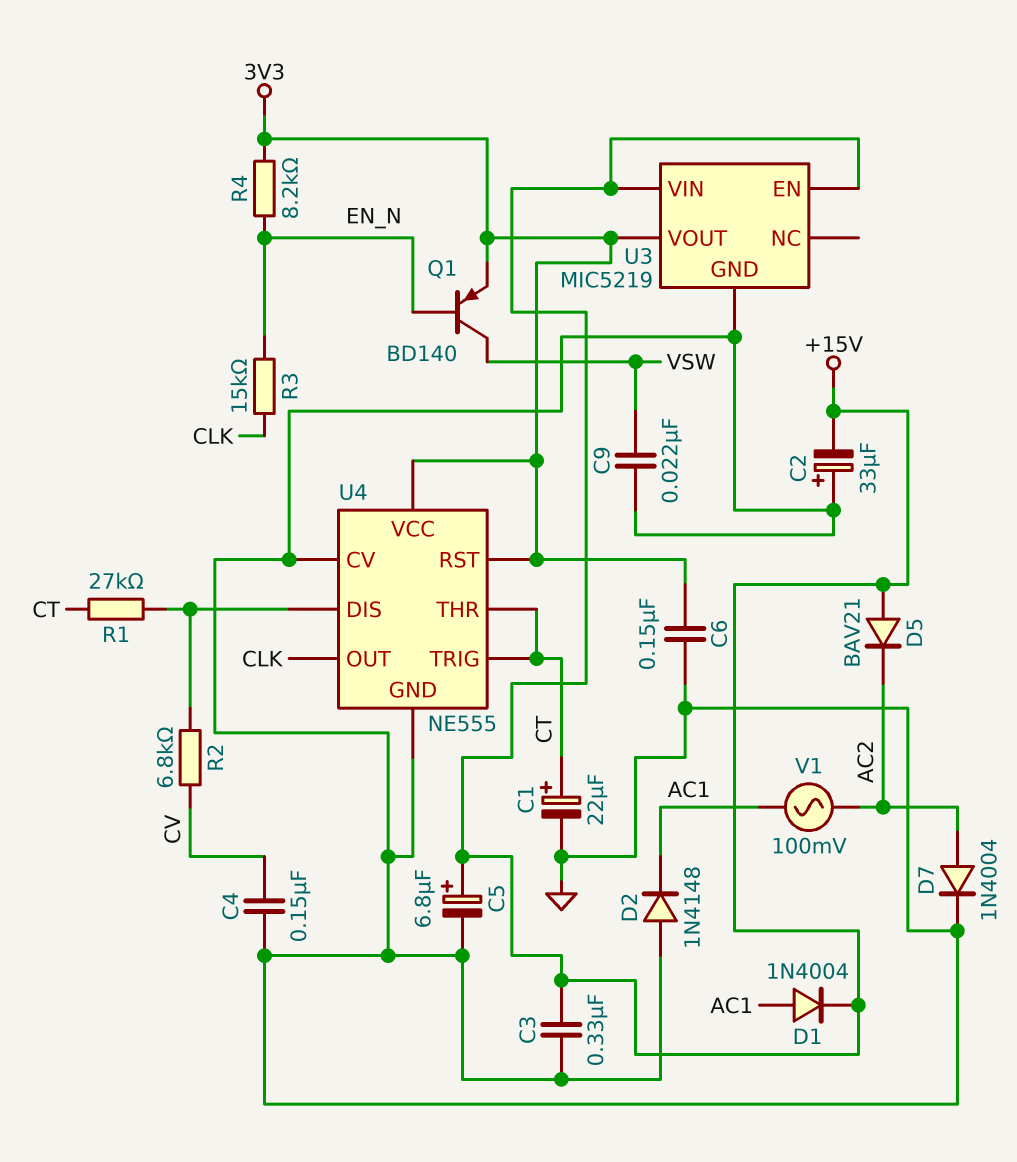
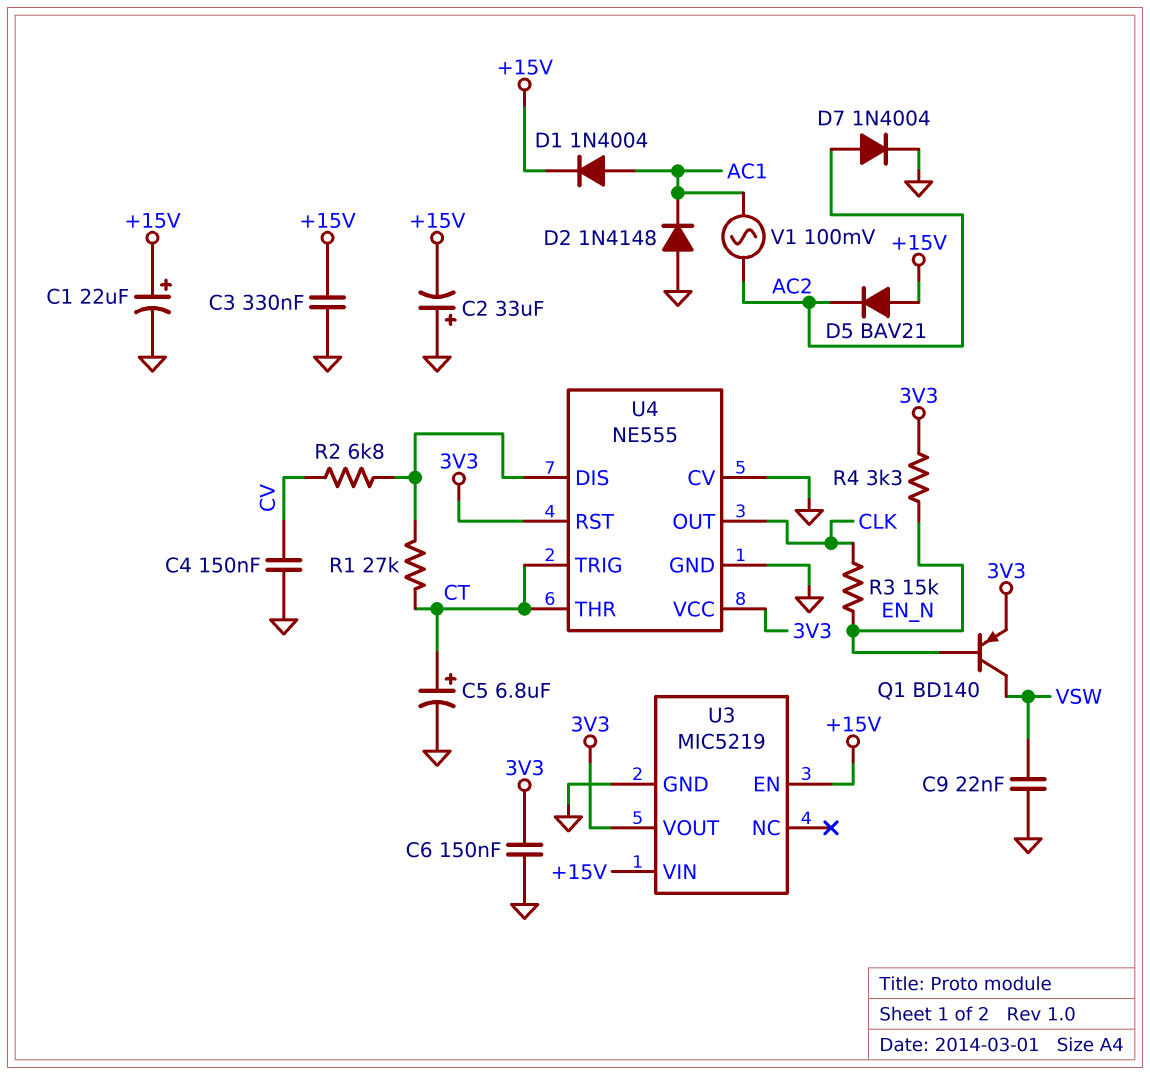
C1: 22uF (plus CT, minus GND) -> 22uF (plus +15V, minus GND)
C5: 6.8uF (plus +15V, minus GND) -> 6.8uF (plus CT, minus GND)
R4: 8.2k (3V3, EN_N) -> 3.3k (3V3, EN_N)

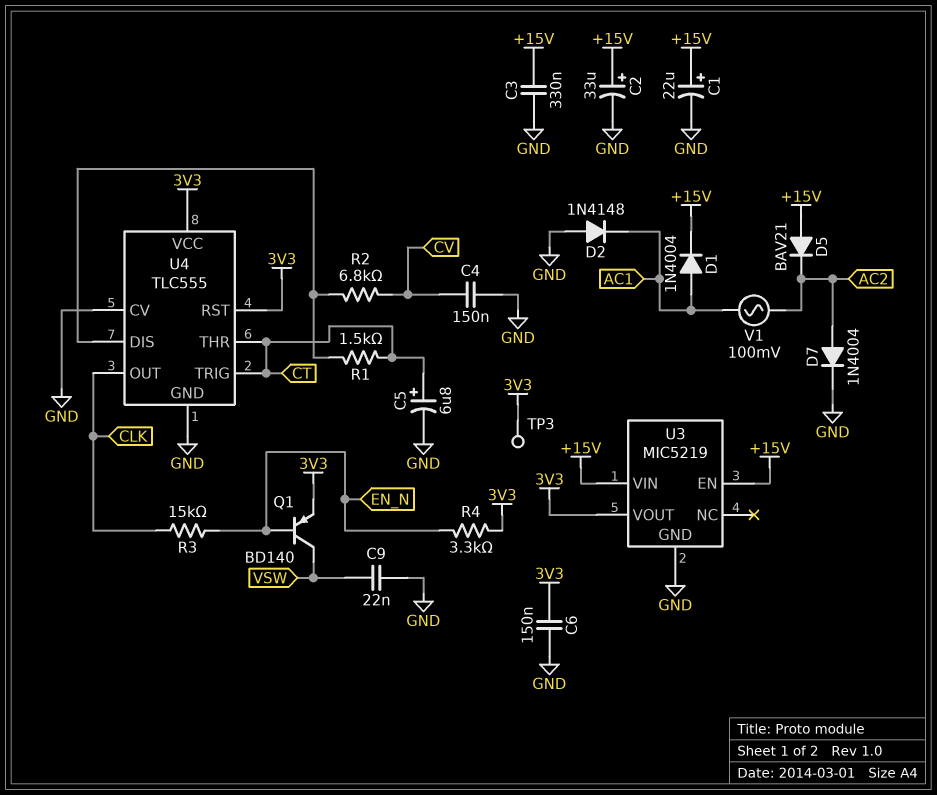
C2: 33uF (plus GND, minus +15V) -> 33uF (plus +15V, minus GND)
R1: 27k (CT, U4/DIS) -> 1.5k (CT, U4/DIS)
TP3: none -> test point (3V3)
U4: NE555 -> TLC555

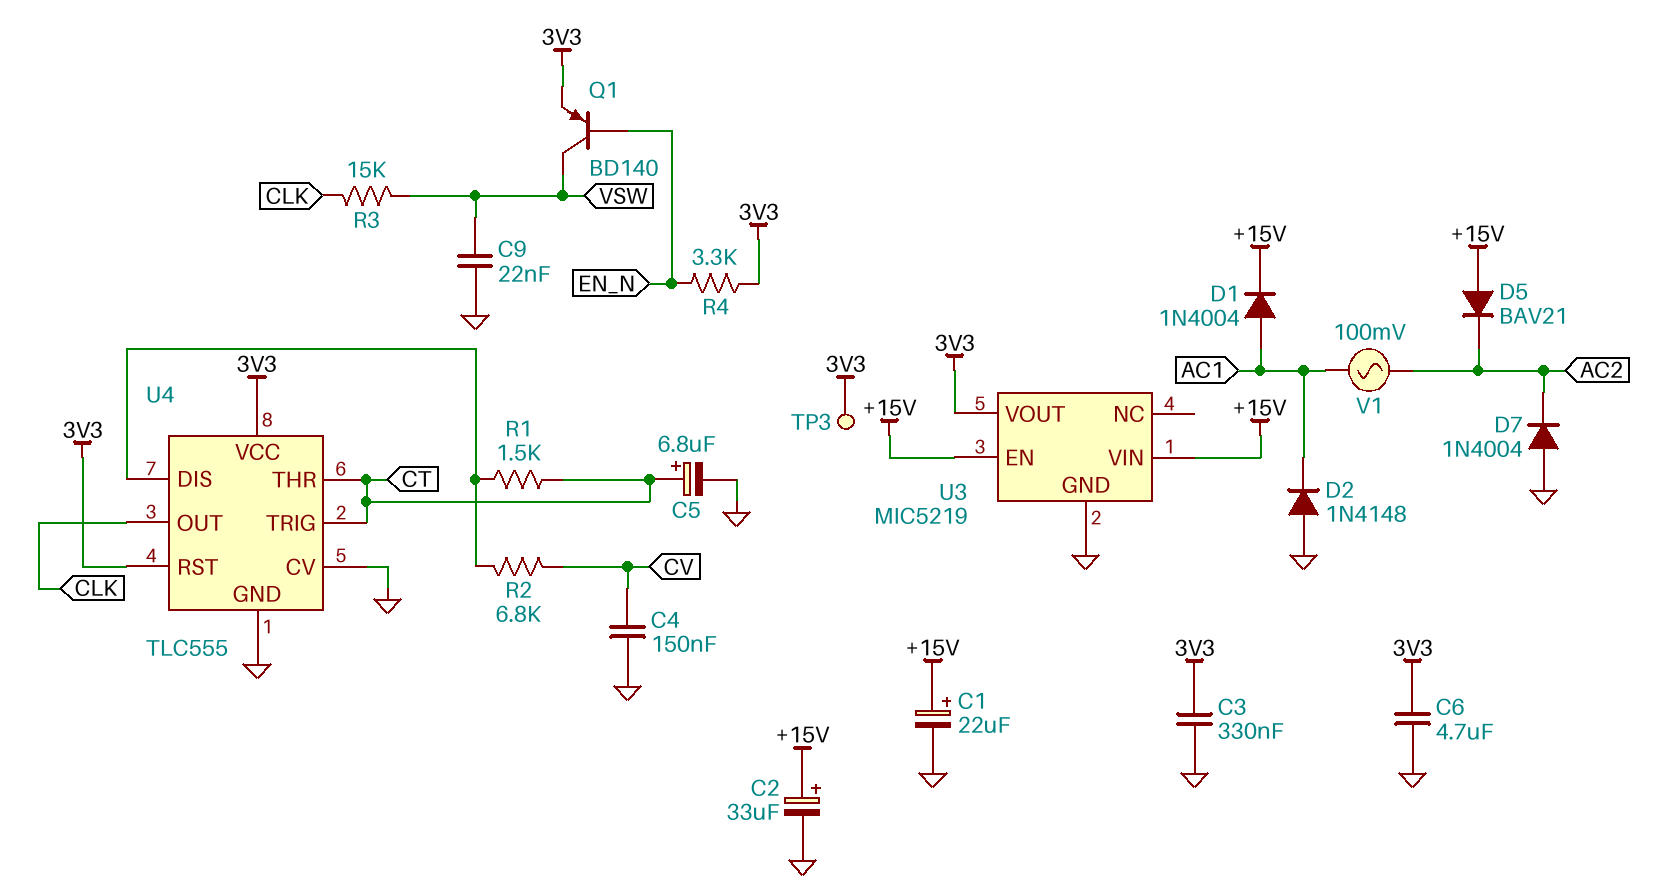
C3: 330nF (+15V, GND) -> 330nF (3V3, GND)
C6: 150nF (3V3, GND) -> 4.7uF (3V3, GND)
D7: diode 1N4004 (A AC2, K GND) -> diode 1N4004 (A GND, K AC2)
R3: 15k (CLK, EN_N) -> 15k (CLK, VSW)

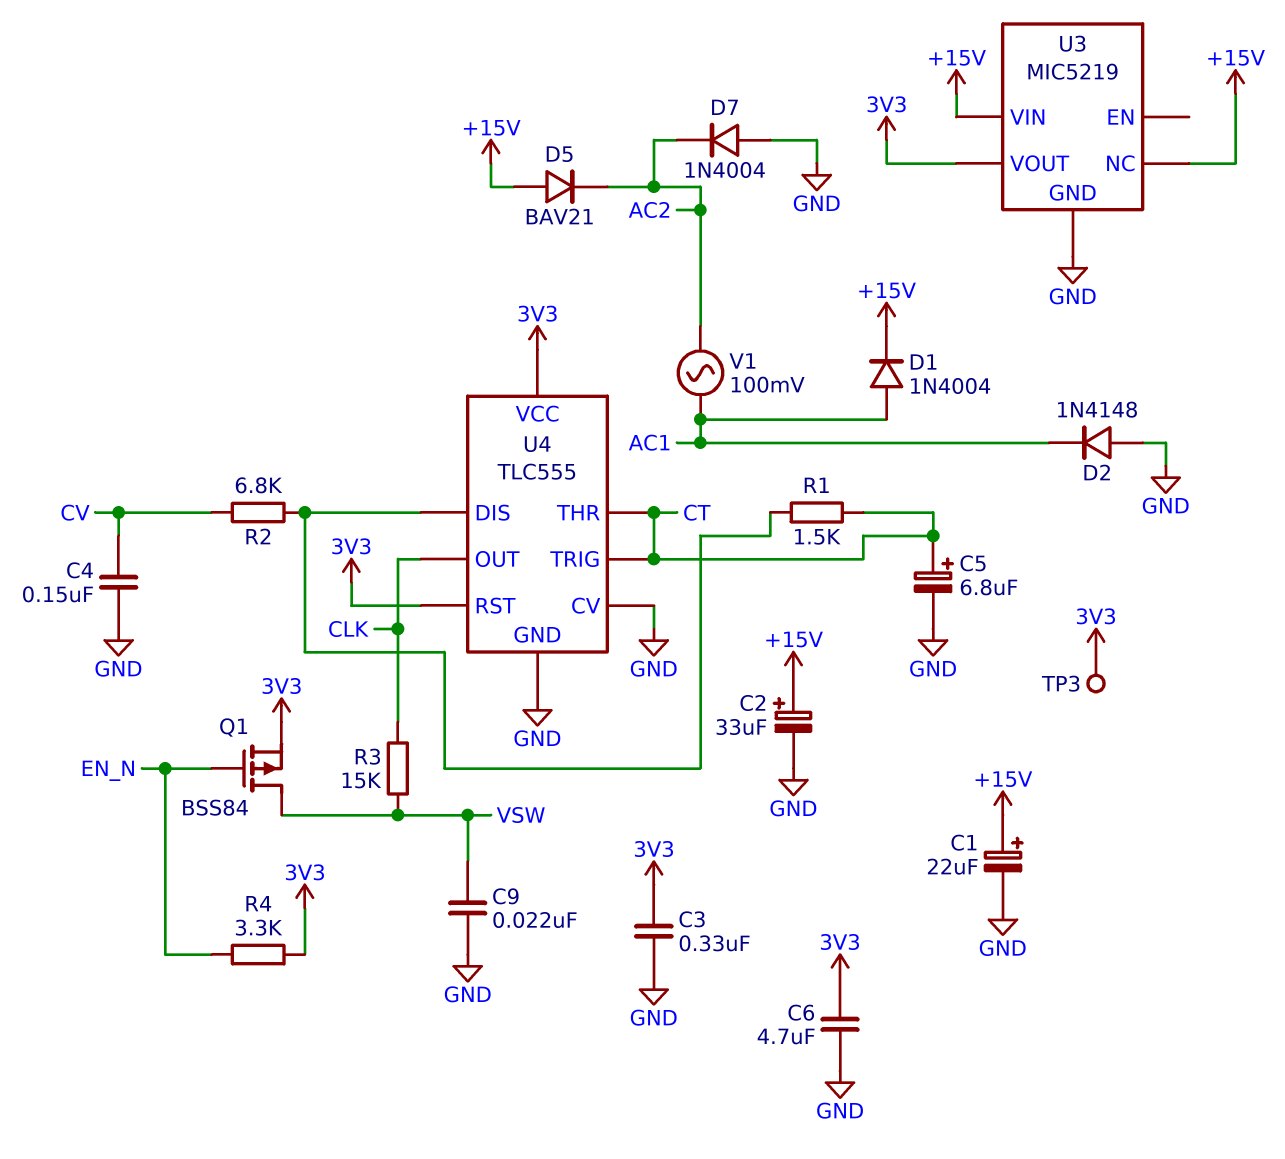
Q1: PNP BD140 (B EN_N, C VSW, E 3V3) -> PMOS BSS84 (G EN_N, D VSW, S 3V3)
U3 pin EN: +15V -> none
U3 pin NC: none -> +15V

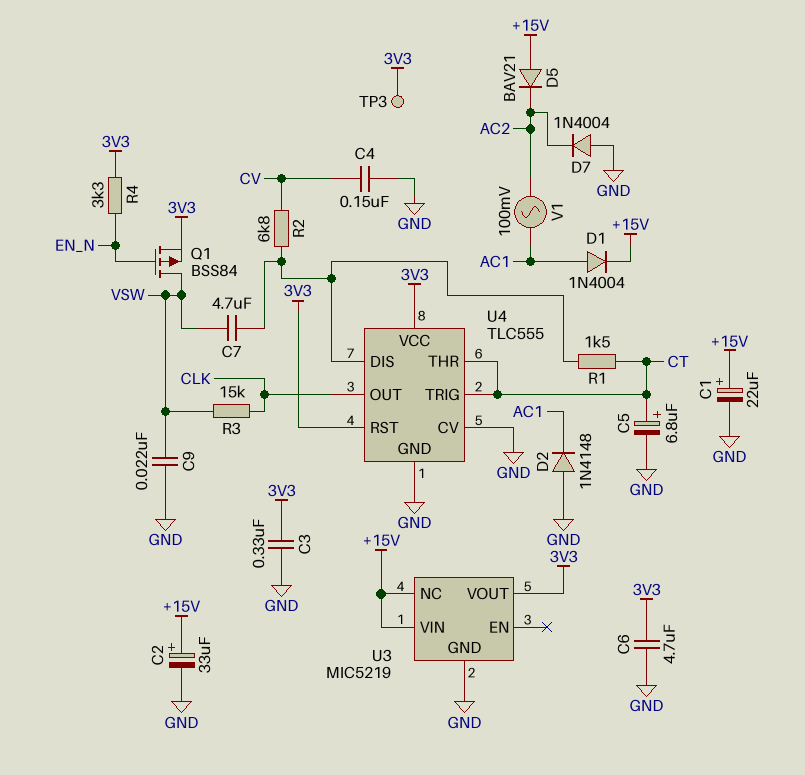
C7: none -> 4.7uF (U4/DIS, VSW)

